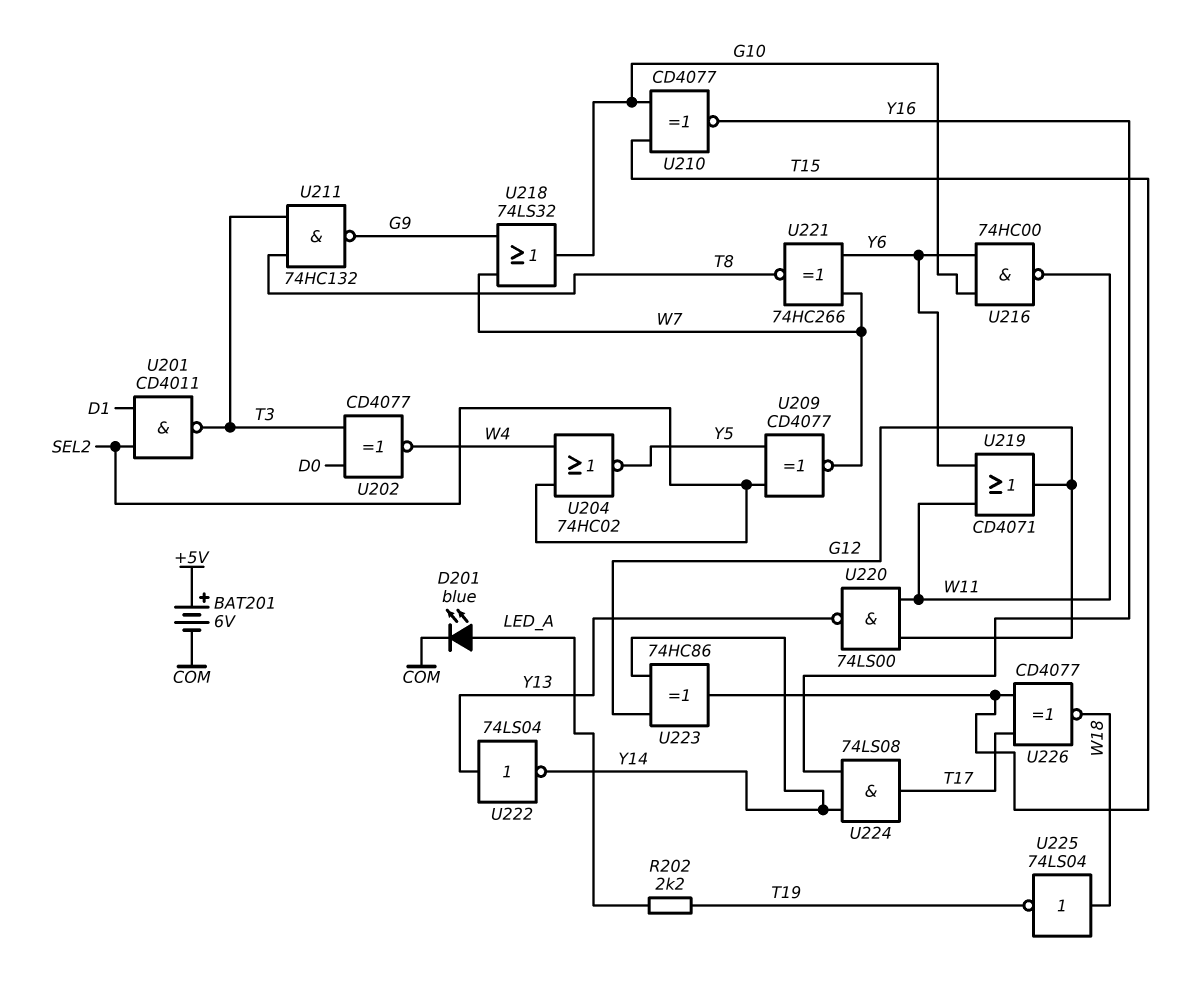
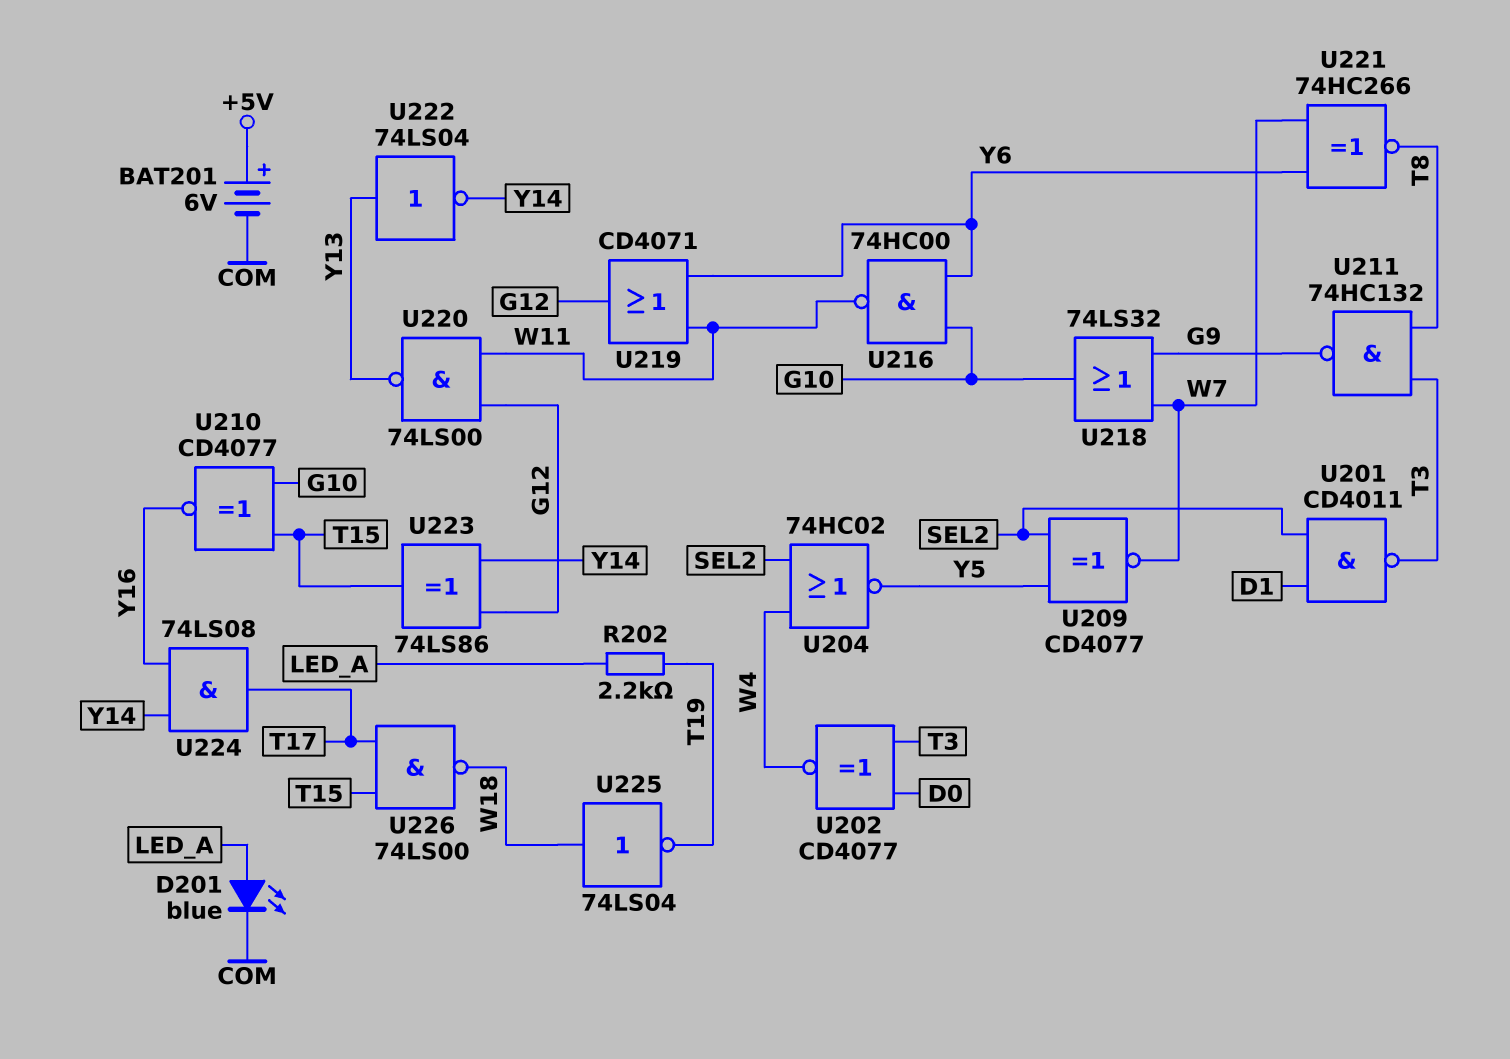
U223: XOR 74HC86 (in G12, in Y14, out T15) -> XOR 74LS86 (in G12, in Y14, out T15)
U226: XNOR CD4077 (in T15, in T17, out W18) -> NAND 74LS00 (in T15, in T17, out W18)

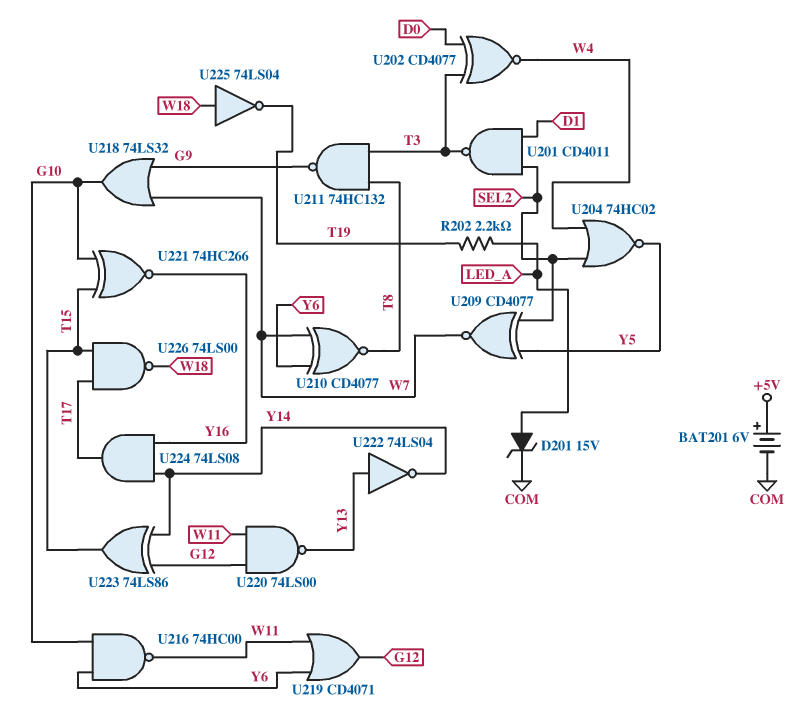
D201: LED blue (A LED_A, K COM) -> zener 15V (A LED_A, K COM)
U210: XNOR CD4077 (in G10, in T15, out Y16) -> XNOR CD4077 (in W7, in Y6, out T8)
U221: XNOR 74HC266 (in W7, in Y6, out T8) -> XNOR 74HC266 (in G10, in T15, out Y16)

